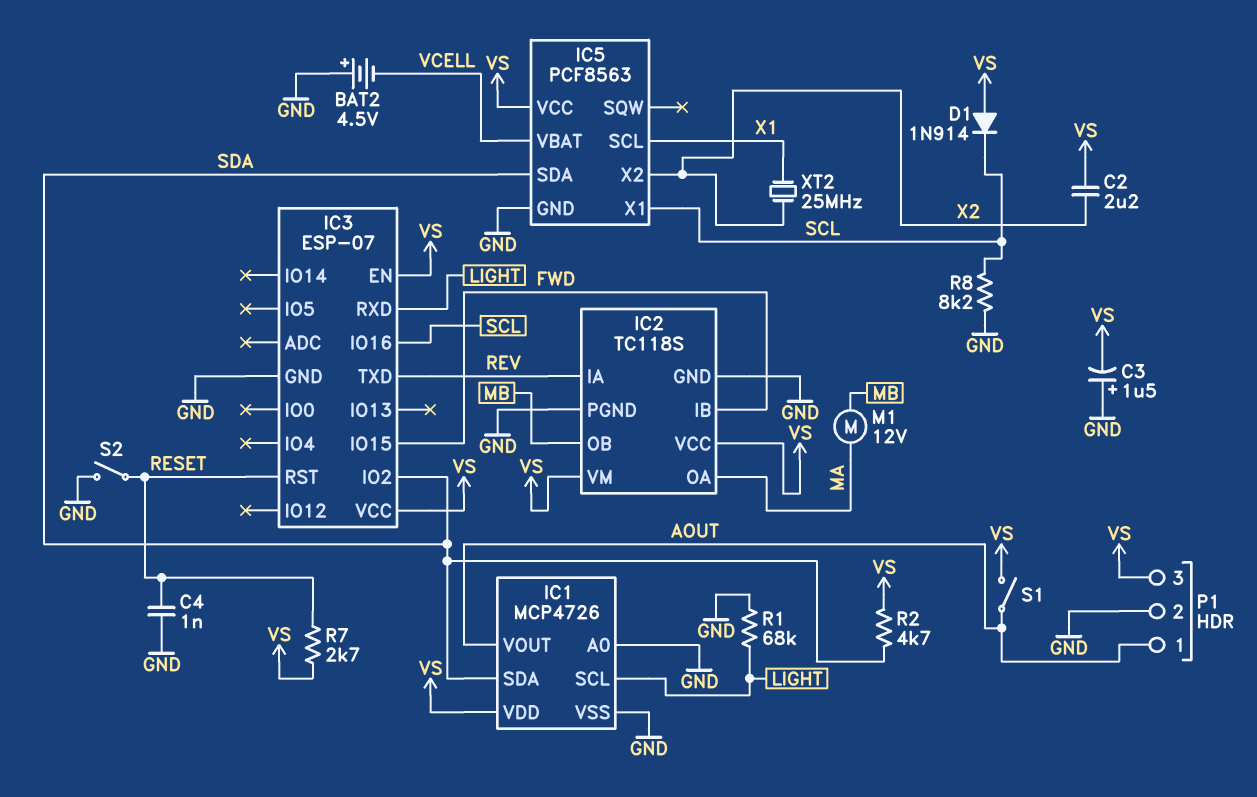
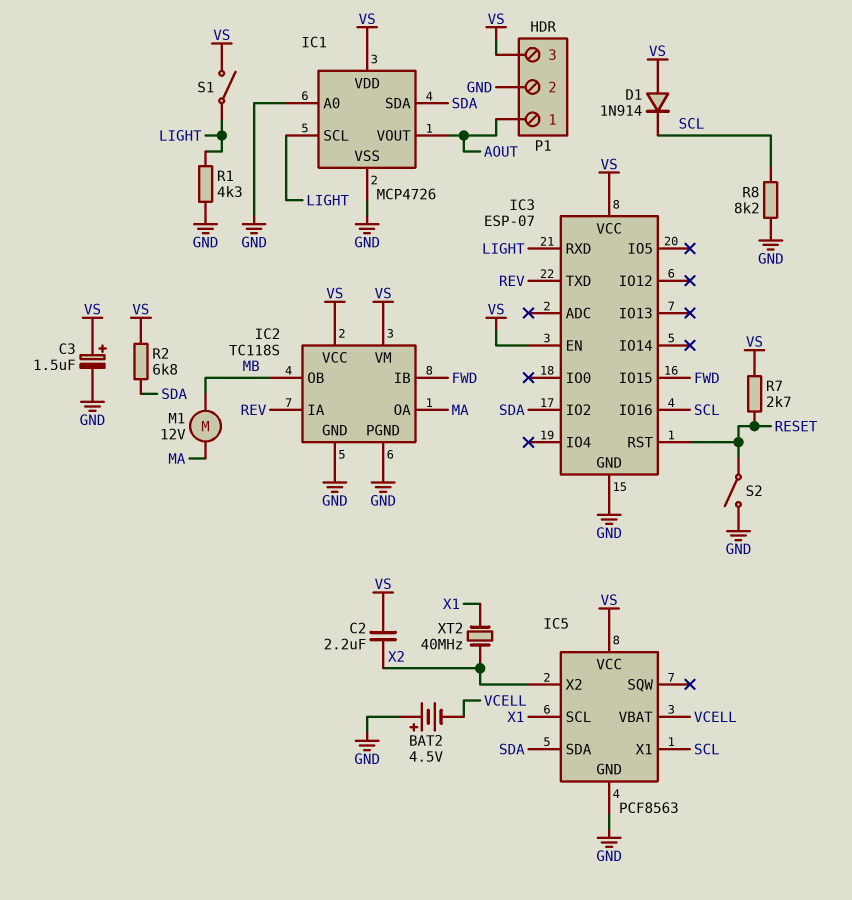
C3: 1.5uF (plus GND, minus VS) -> 1.5uF (plus VS, minus GND)
C4: 1nF (GND, RESET) -> none
R1: 68k (GND, LIGHT) -> 4.3k (GND, LIGHT)
R2: 4.7k (SDA, VS) -> 6.8k (SDA, VS)
S1: switch (AOUT, VS) -> switch (LIGHT, VS)
XT2: 25MHz (X1, X2) -> 40MHz (X1, X2)

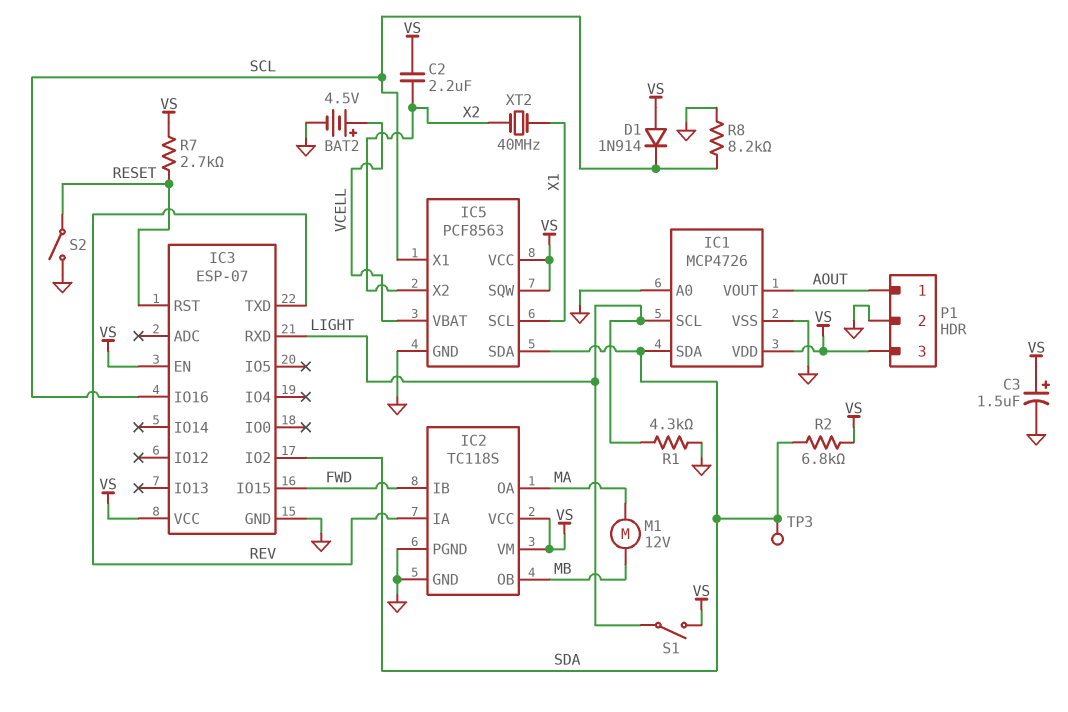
BAT2: 4.5V (plus GND, minus VCELL) -> 4.5V (plus VCELL, minus GND)
IC5 pin SQW: none -> VS
TP3: none -> test point (SDA)

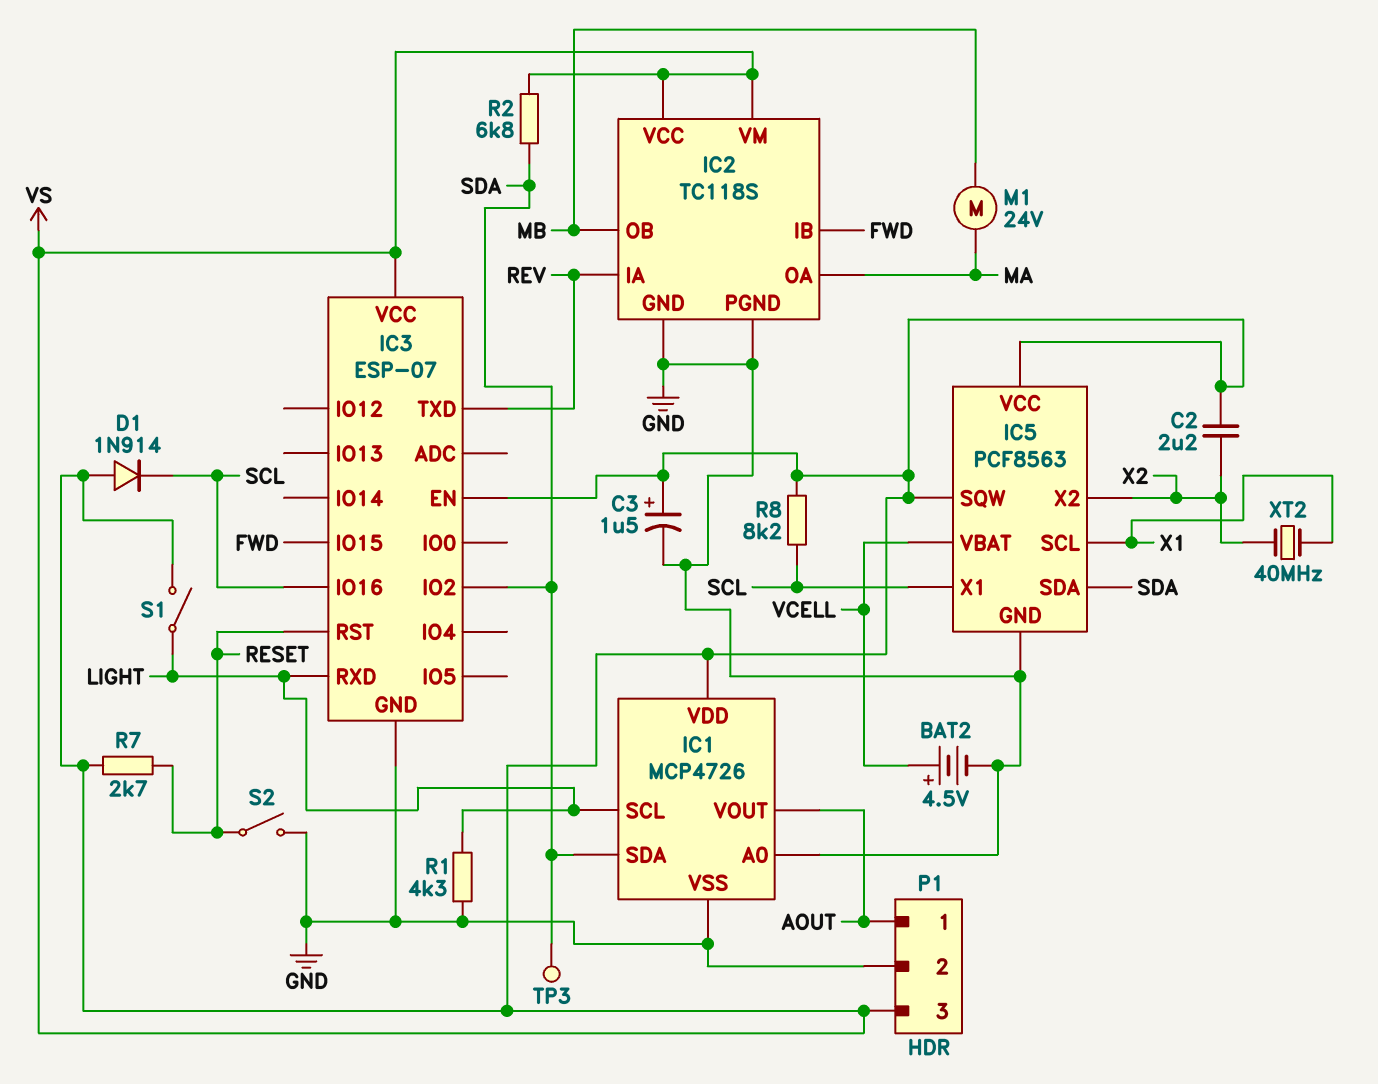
M1: motor 12V (MA, MB) -> motor 24V (MA, MB)
R8: 8.2k (GND, SCL) -> 8.2k (SCL, VS)

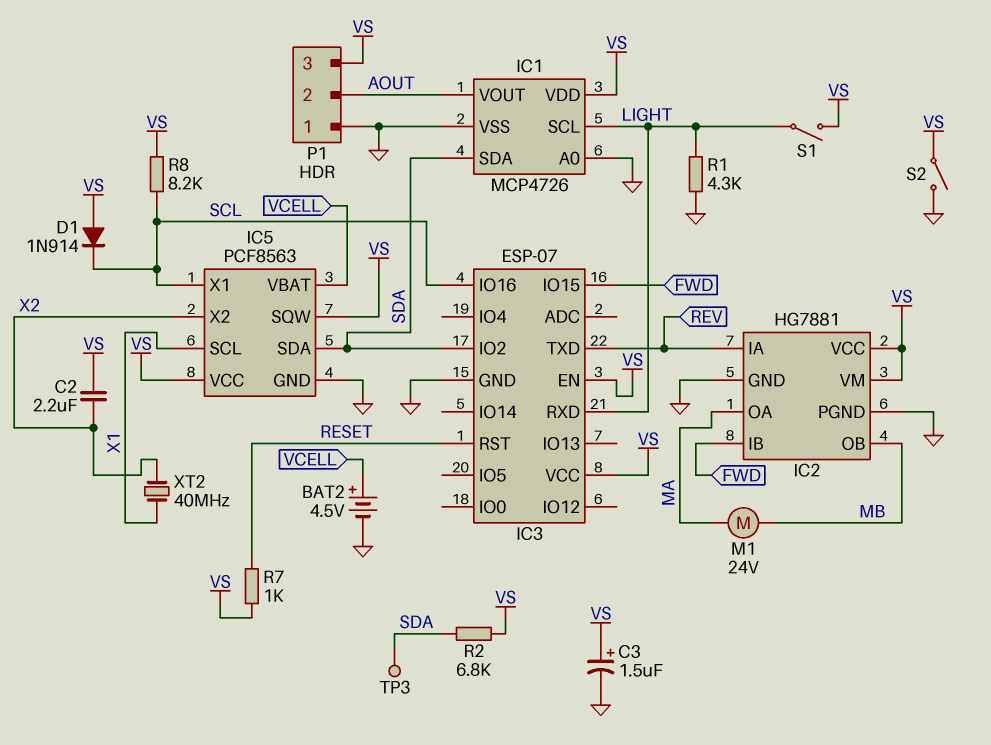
IC2: TC118S -> HG7881
P1 pin 1: AOUT -> GND
P1 pin 2: GND -> AOUT
R7: 2.7k (RESET, VS) -> 1k (RESET, VS)
S2: switch (GND, RESET) -> switch (GND, VS)

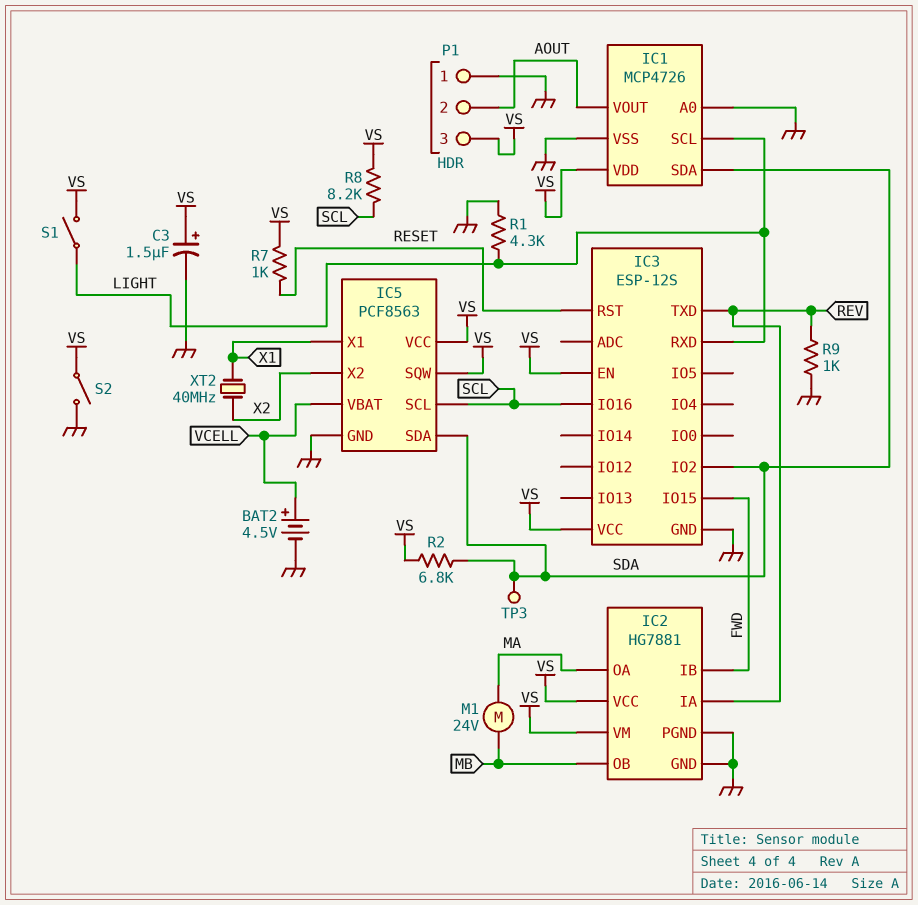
C2: 2.2uF (VS, X2) -> none
D1: diode 1N914 (A VS, K SCL) -> none
IC3: ESP-07 -> ESP-12S
IC5 pin SCL: X1 -> SCL
IC5 pin X1: SCL -> X1
R9: none -> 1k (GND, REV)

